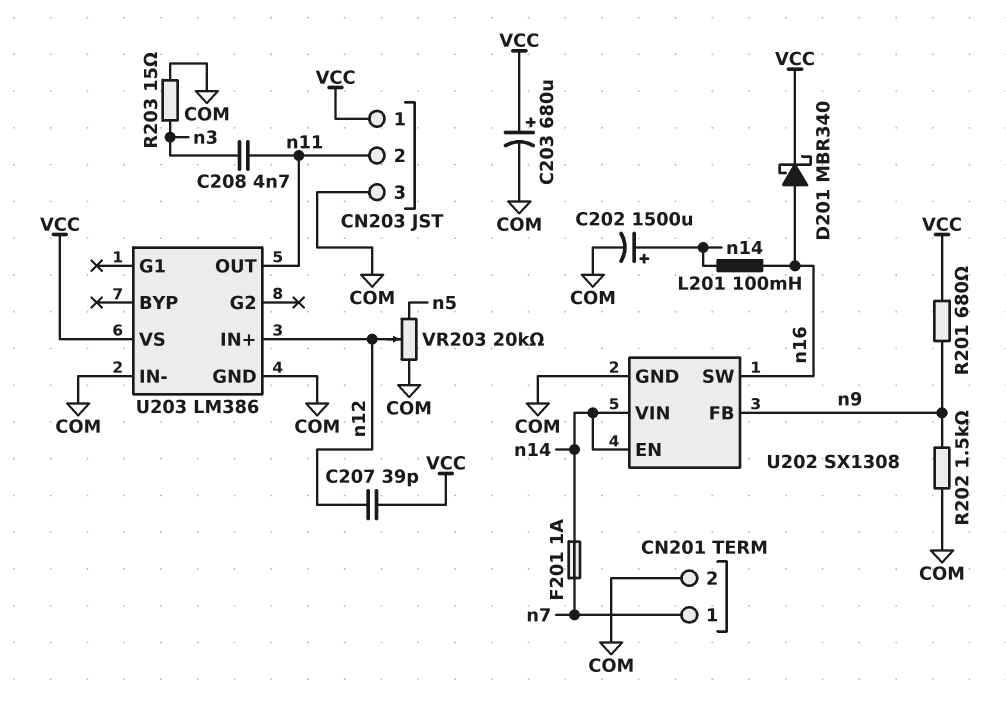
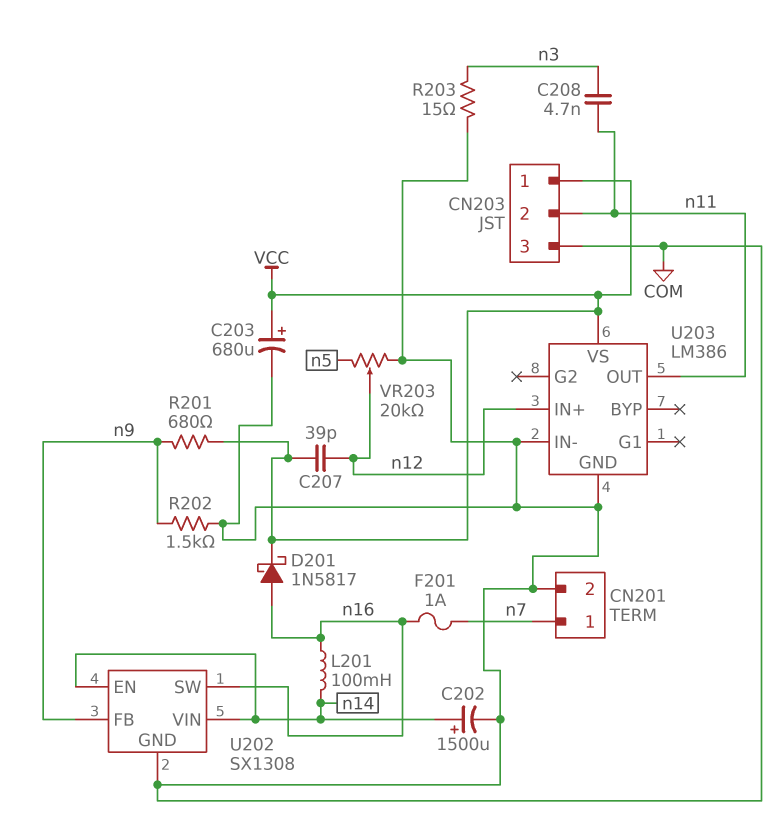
D201: schottky MBR340 (A n16, K VCC) -> schottky 1N5817 (A n16, K VCC)
F201: 1A (n7, n14) -> 1A (n7, n16)

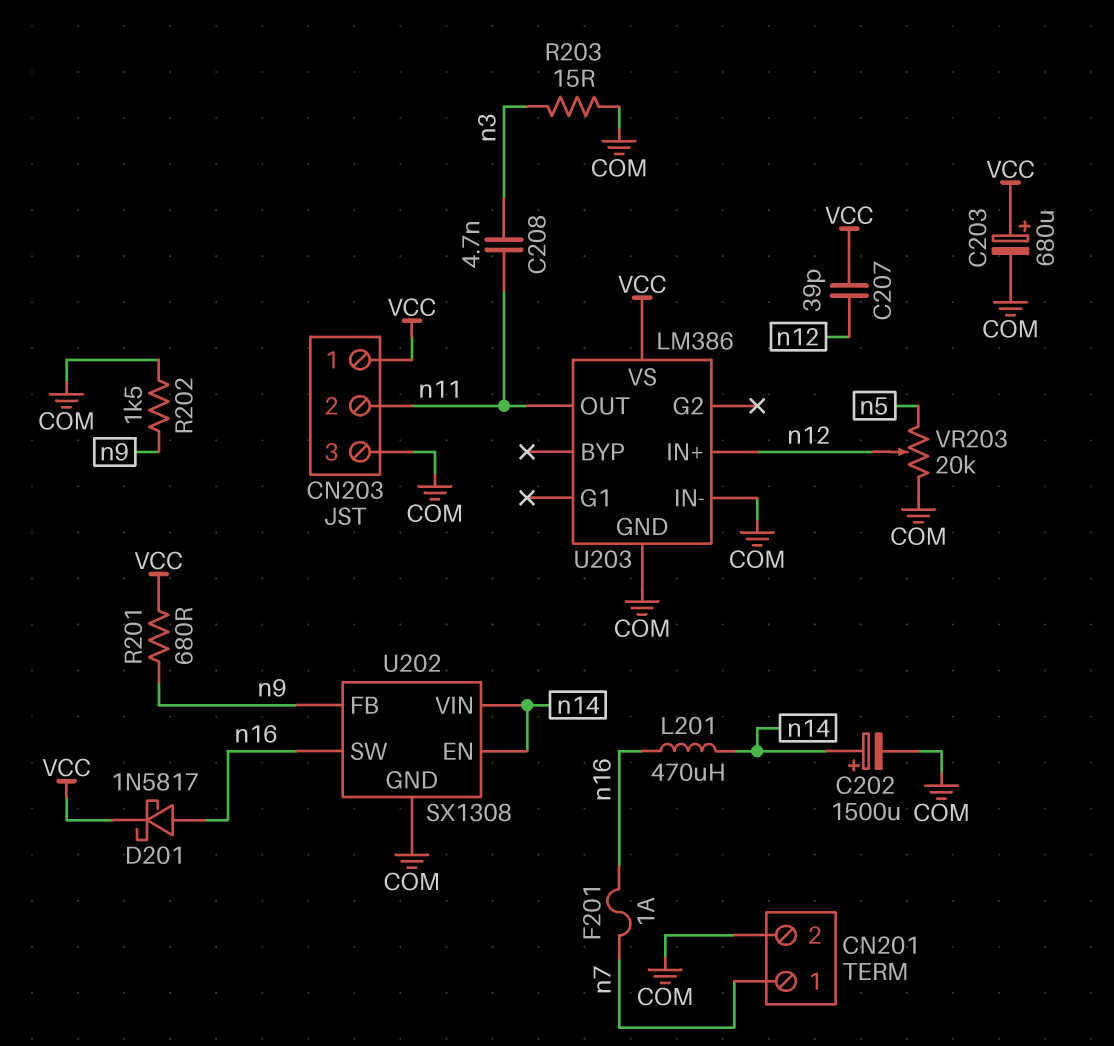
L201: 100mH (n14, n16) -> 470uH (n14, n16)

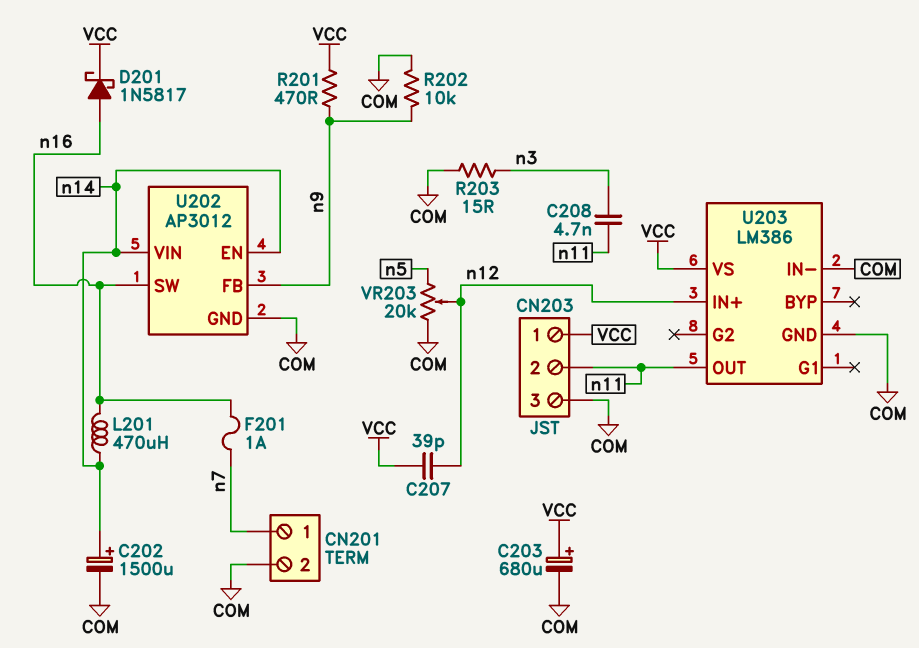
R201: 680 (VCC, n9) -> 470 (VCC, n9)
R202: 1.5k (COM, n9) -> 10k (COM, n9)
U202: SX1308 -> AP3012

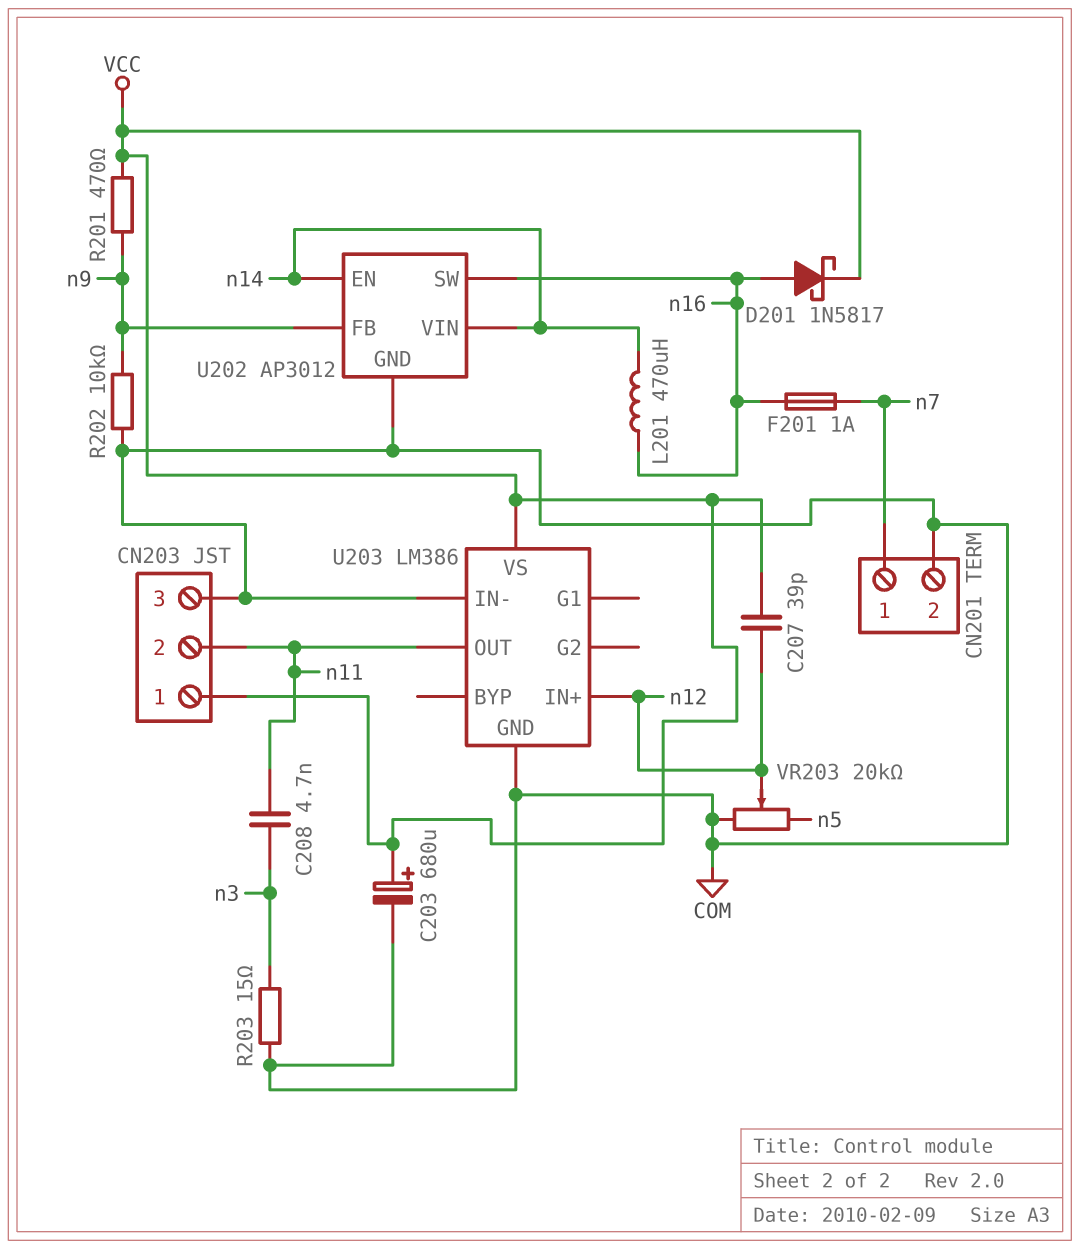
C202: 1500uF (plus n14, minus COM) -> none

